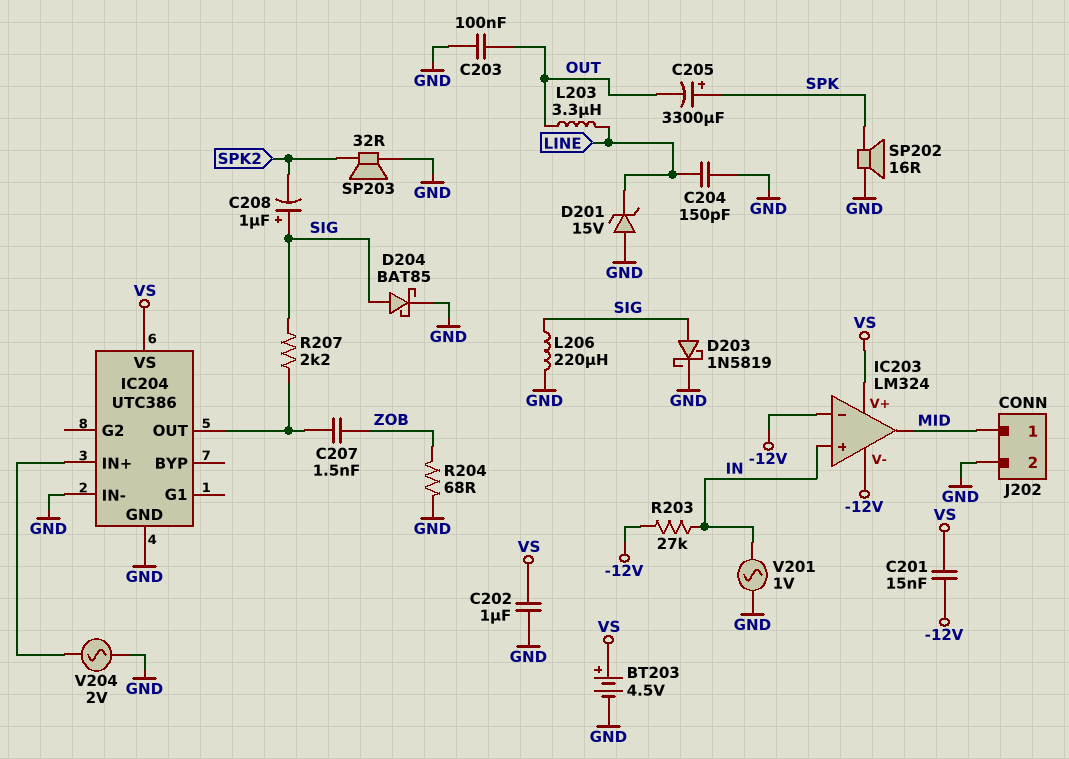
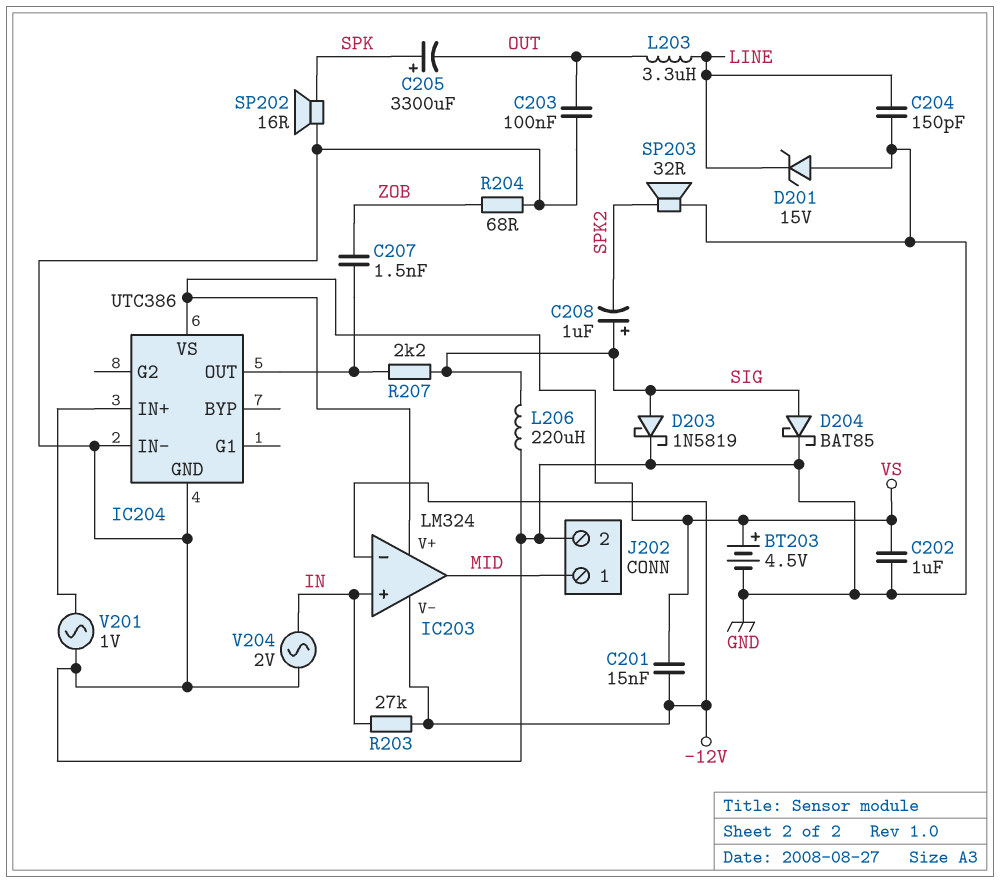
V201: AC 1V (GND, IN) -> AC 1V (GND, IC204/IN+)
V204: AC 2V (GND, IC204/IN+) -> AC 2V (GND, IN)

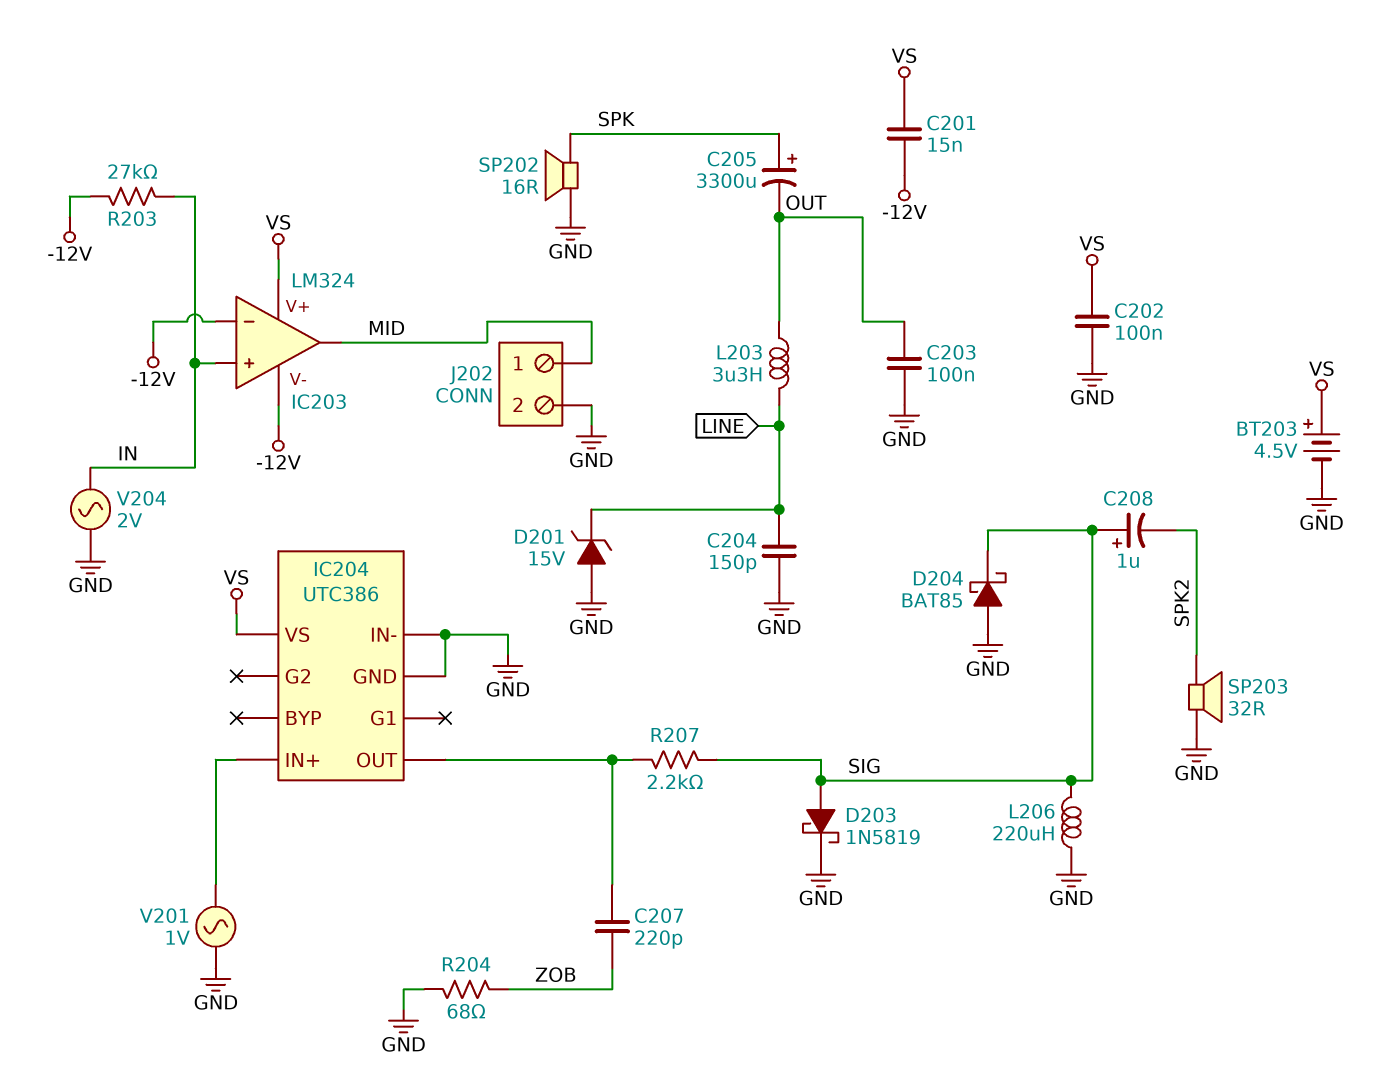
C202: 1uF (GND, VS) -> 100nF (GND, VS)
C207: 1.5nF (IC204/OUT, ZOB) -> 220pF (IC204/OUT, ZOB)
D204: schottky BAT85 (A SIG, K GND) -> schottky BAT85 (A GND, K SIG)

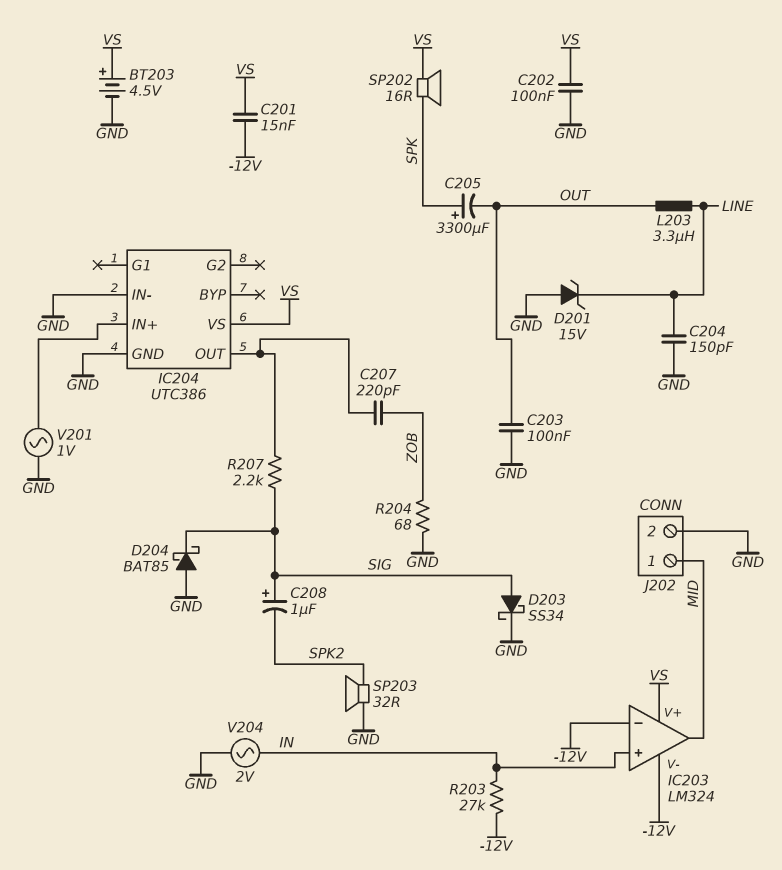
D203: schottky 1N5819 (A SIG, K GND) -> schottky SS34 (A SIG, K GND)
L206: 220uH (GND, SIG) -> none
SP202: speaker 16R (GND, SPK) -> speaker 16R (SPK, VS)

